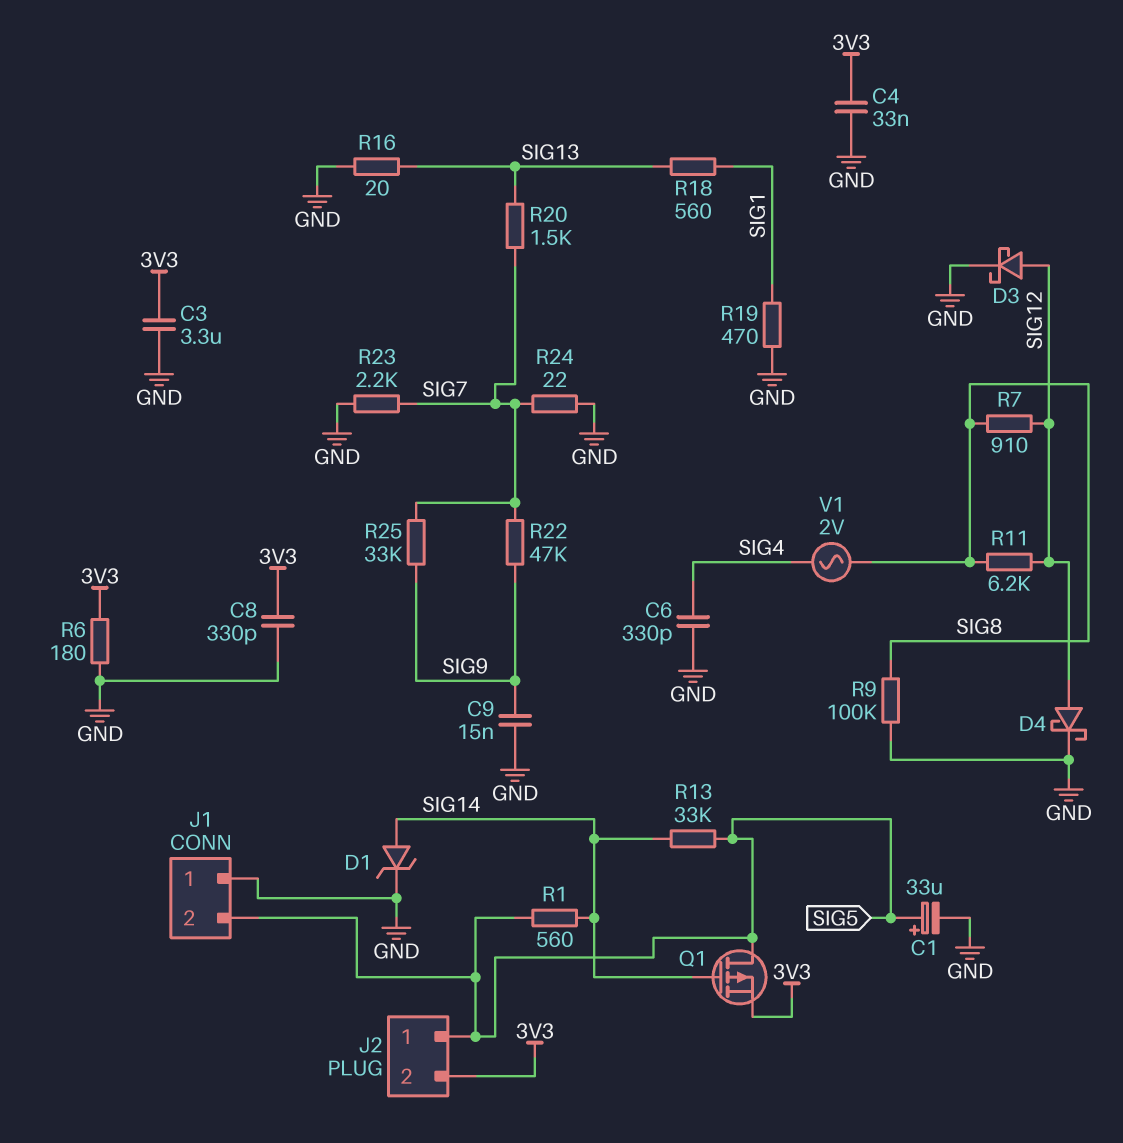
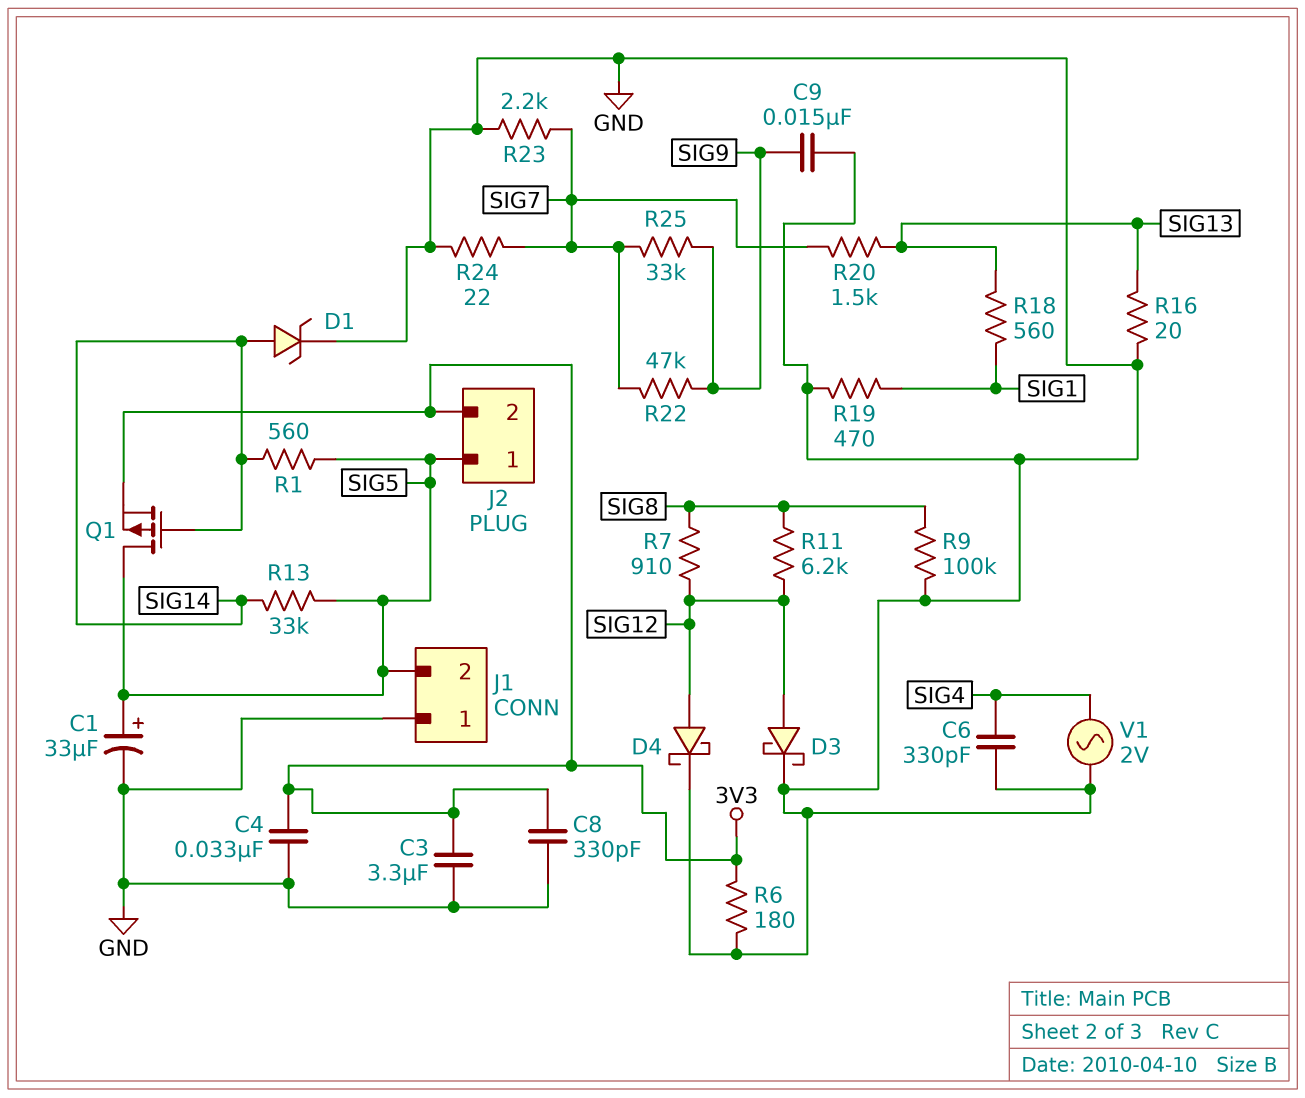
V1: AC 2V (SIG4, SIG8) -> AC 2V (GND, SIG4)

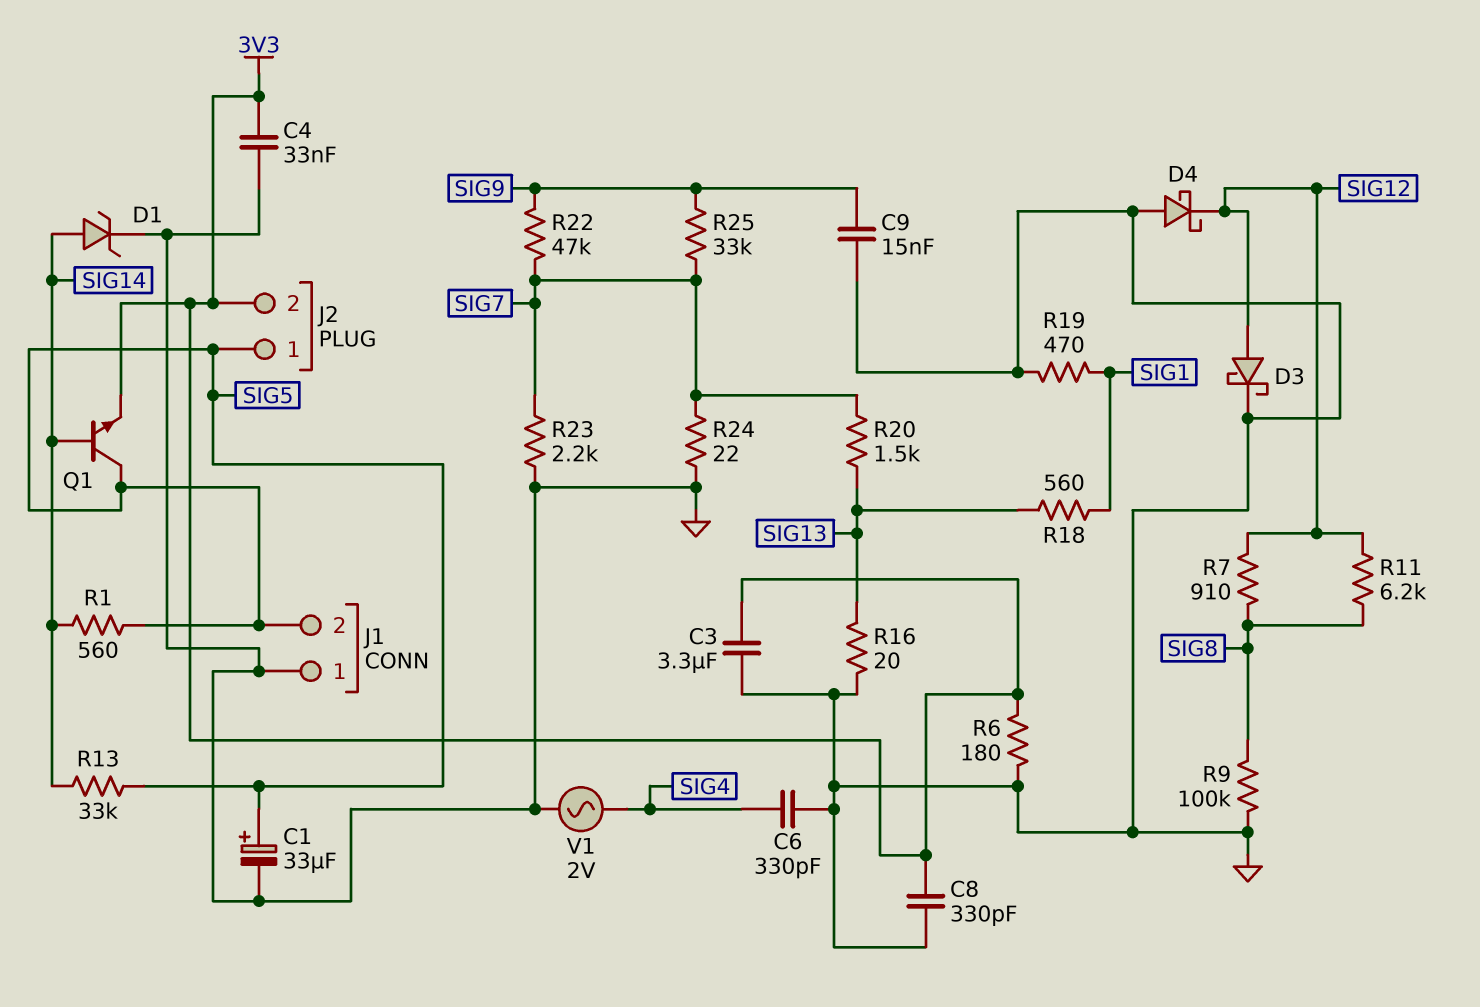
D4: schottky (A SIG12, K GND) -> schottky (A GND, K SIG12)
Q1: PMOS (G SIG14, D SIG5, S 3V3) -> NPN (B SIG14, C SIG5, E 3V3)

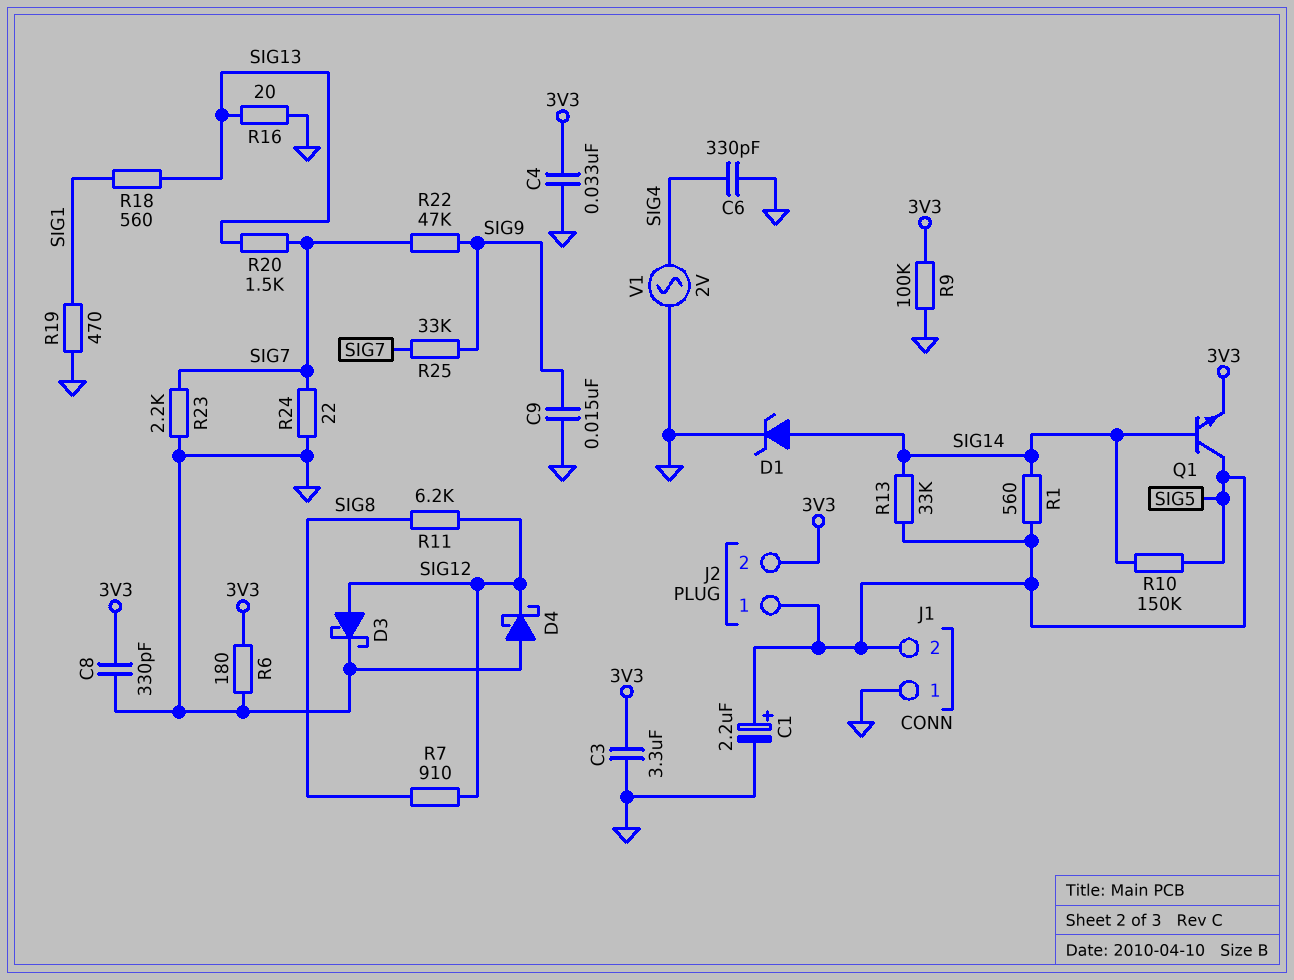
C1: 33uF (plus SIG5, minus GND) -> 2.2uF (plus SIG5, minus GND)
R9: 100k (GND, SIG8) -> 100k (3V3, GND)
R10: none -> 150k (SIG5, SIG14)

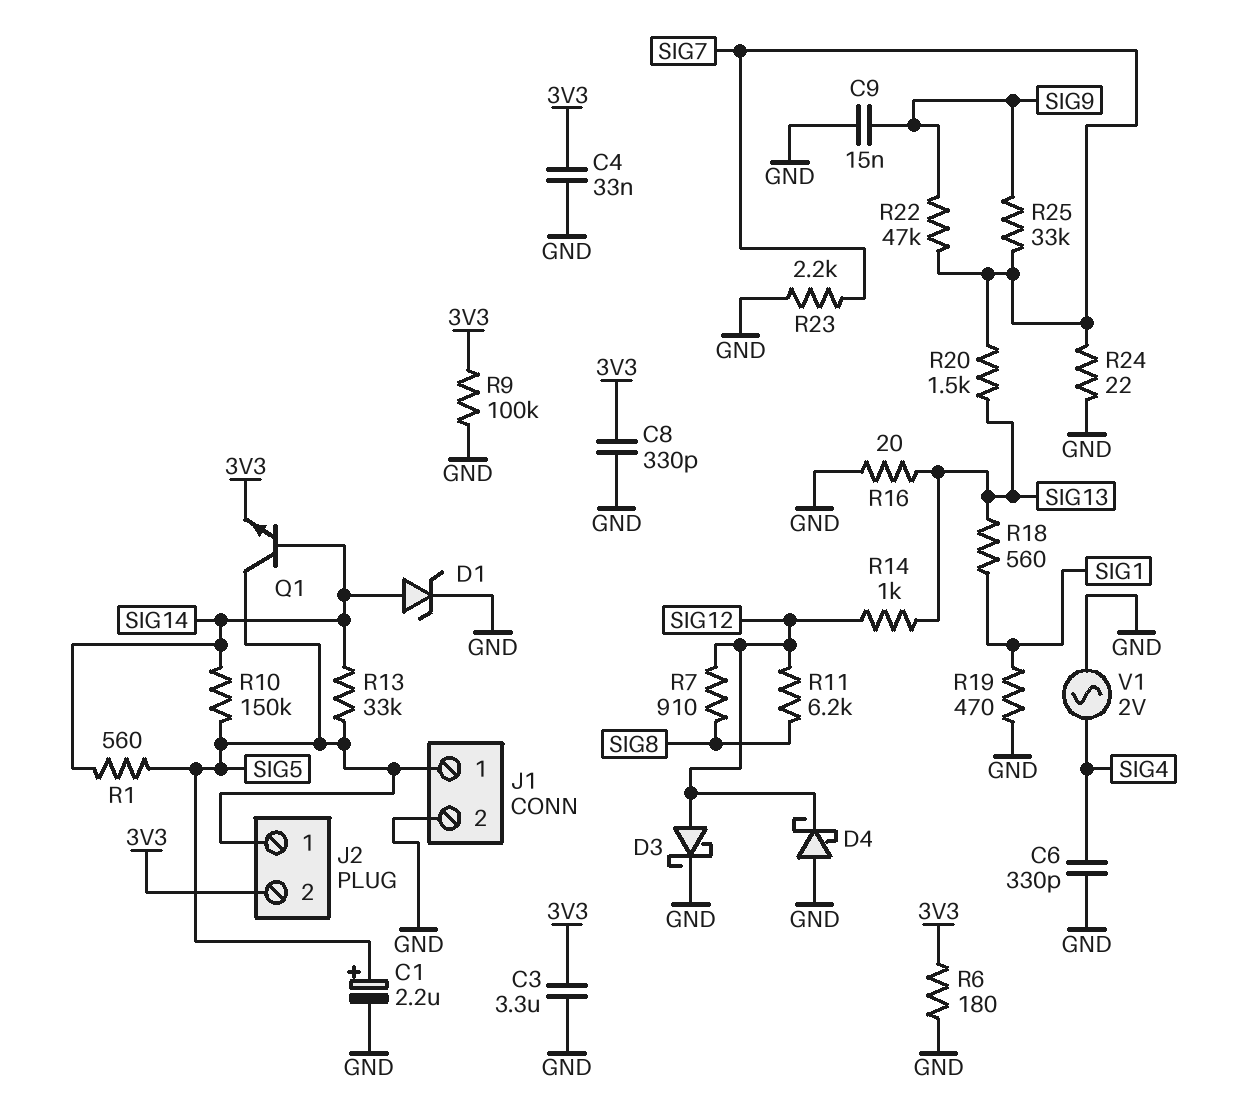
J1 pin 1: GND -> SIG5
J1 pin 2: SIG5 -> GND
R14: none -> 1k (SIG12, SIG13)

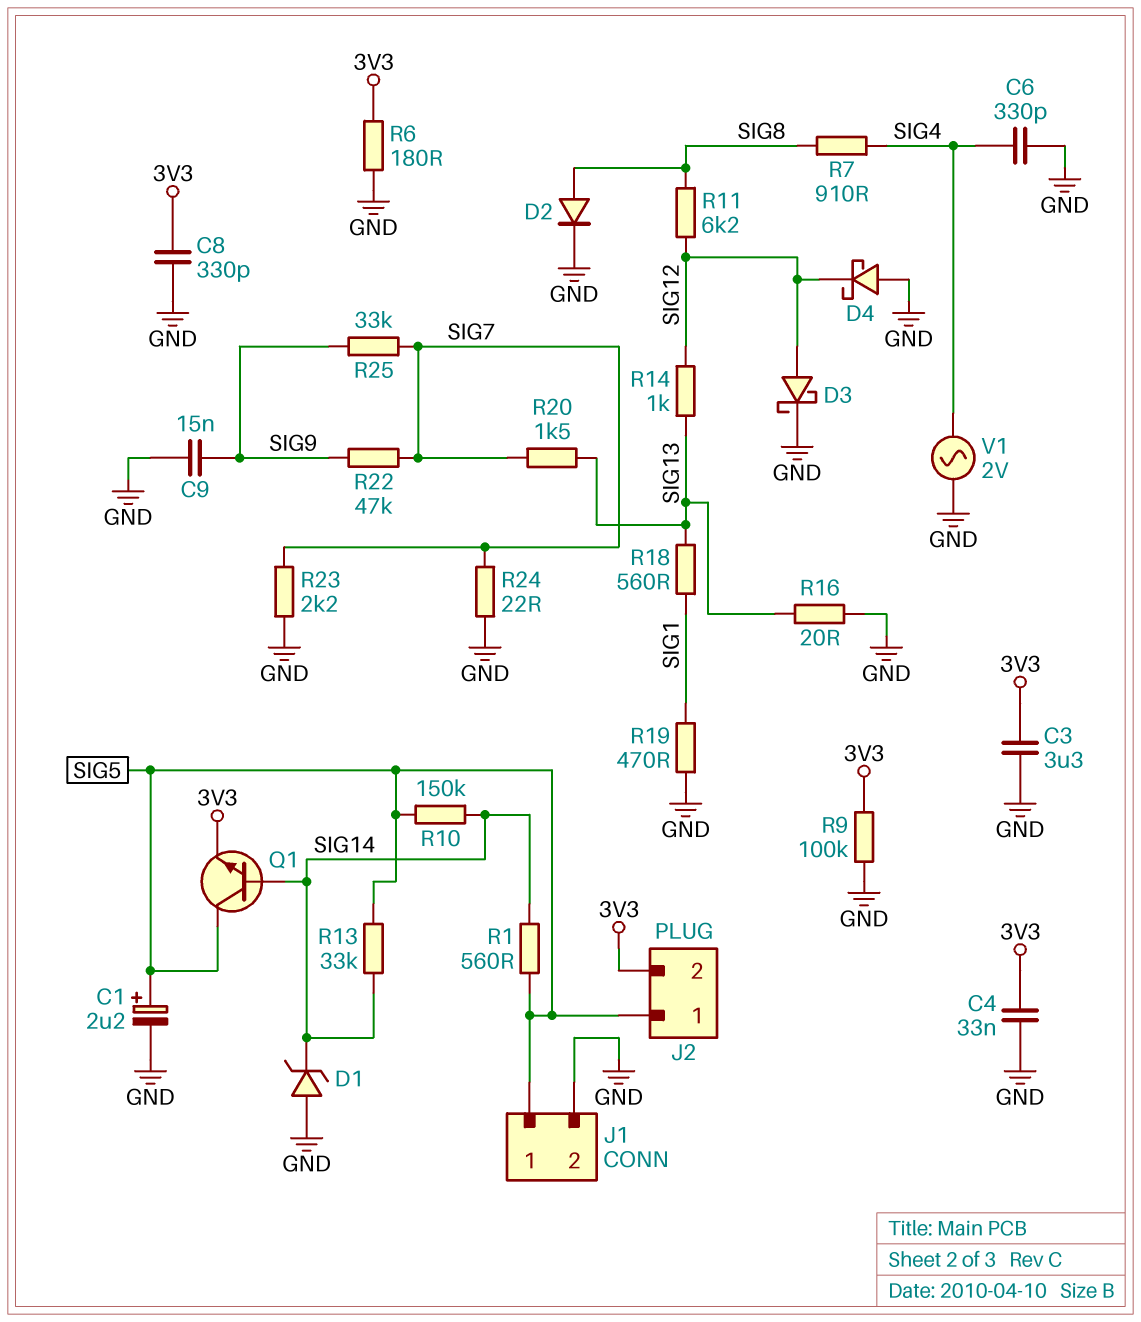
D1: zener (A SIG14, K GND) -> zener (A GND, K SIG14)
D2: none -> diode (A SIG8, K GND)
R7: 910 (SIG8, SIG12) -> 910 (SIG4, SIG8)

